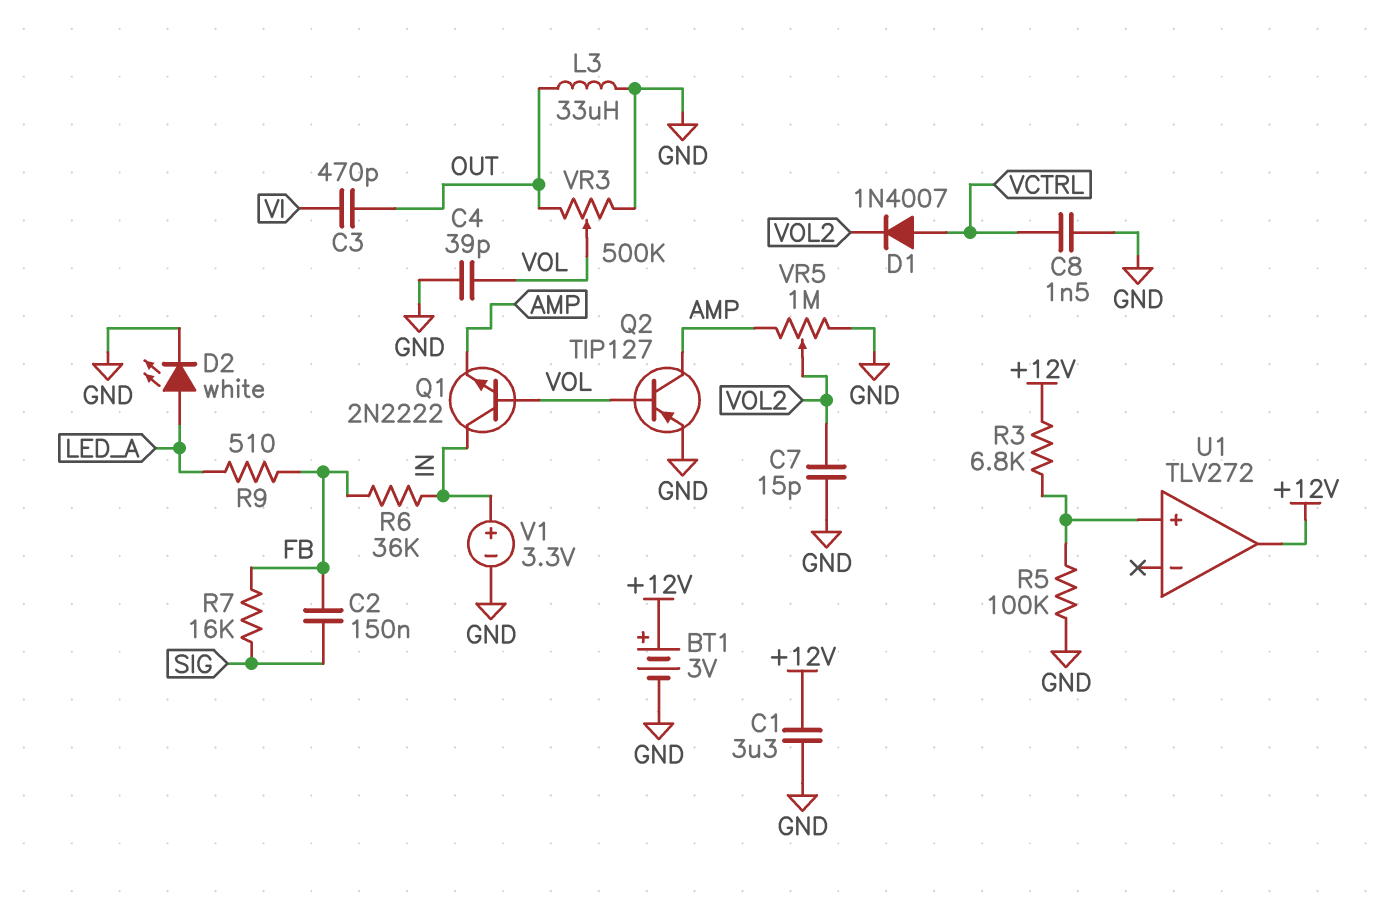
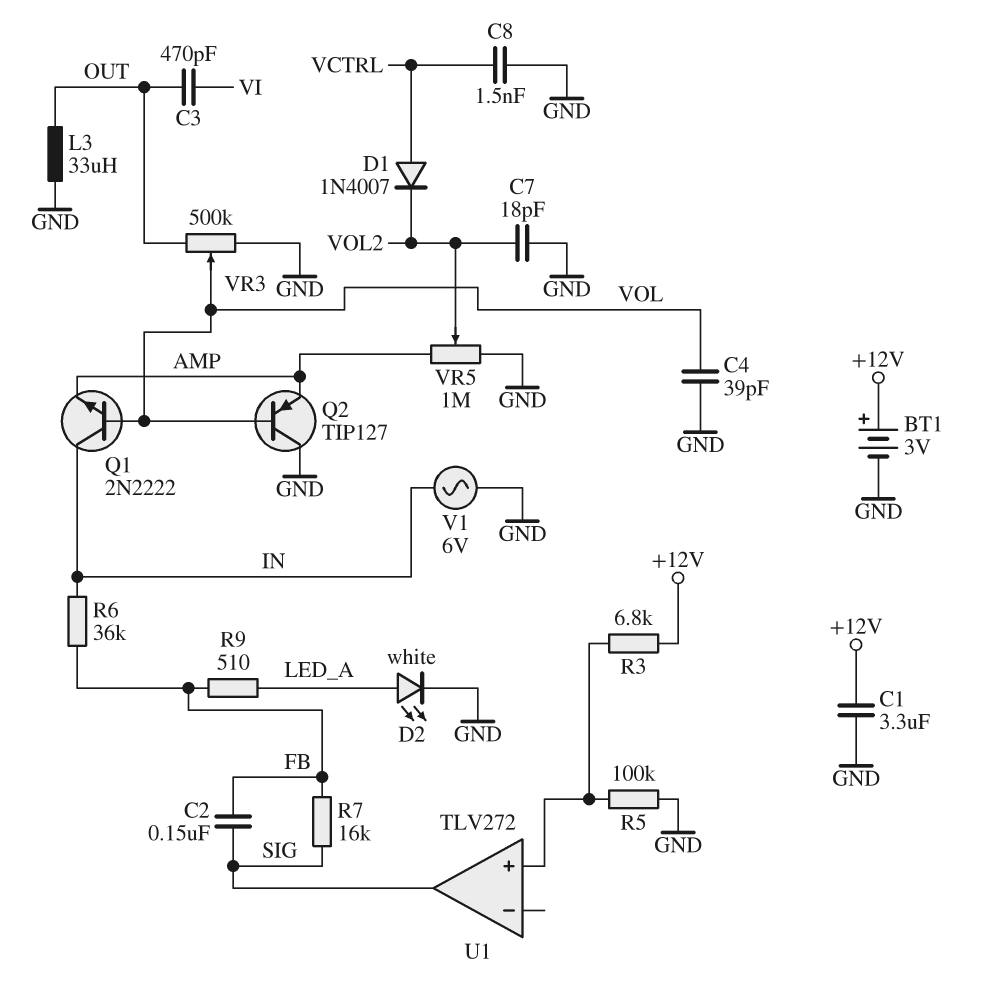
C7: 15pF (GND, VOL2) -> 18pF (GND, VOL2)
Q2: PNP TIP127 (B VOL, C AMP, E GND) -> PNP TIP127 (B VOL, C GND, E AMP)
U1 pin out: +12V -> SIG
V1: 3.3V (plus IN, minus GND) -> AC 6V (GND, IN)

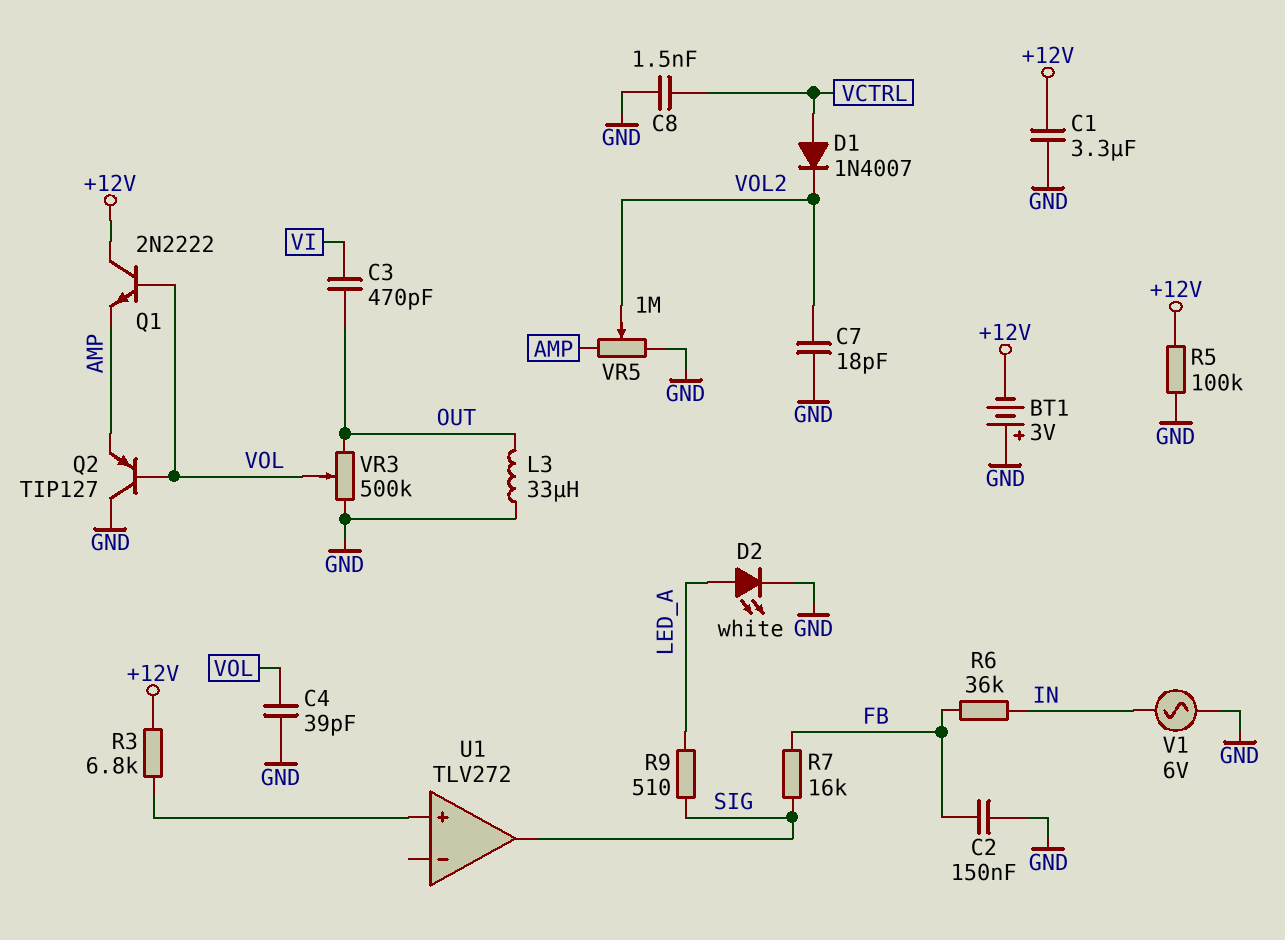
BT1: 3V (plus +12V, minus GND) -> 3V (plus GND, minus +12V)
C2: 150nF (FB, SIG) -> 150nF (FB, GND)
Q1: NPN 2N2222 (B VOL, C IN, E AMP) -> NPN 2N2222 (B VOL, C +12V, E AMP)
R5: 100k (GND, U1/in+) -> 100k (+12V, GND)
R9: 510 (FB, LED_A) -> 510 (LED_A, SIG)

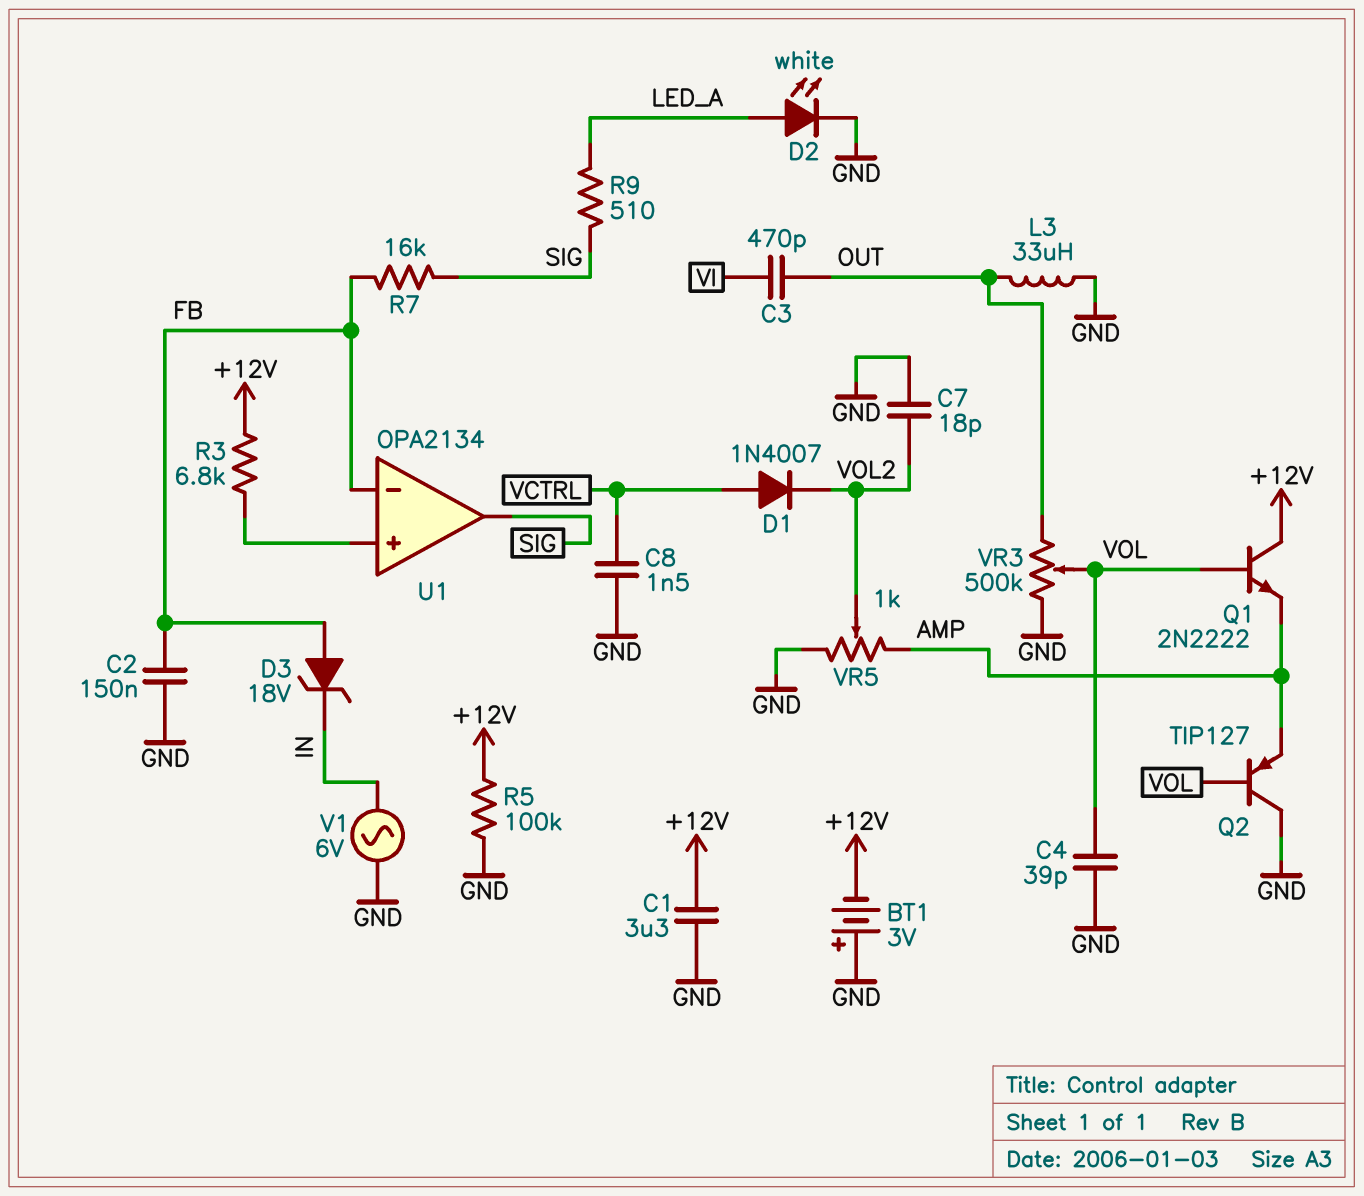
D3: none -> zener 18V (A FB, K IN)
R6: 36k (FB, IN) -> none
U1: TLV272 -> OPA2134
U1 pin in-: none -> FB
VR5: 1M (AMP, GND, wiper VOL2) -> 1k (AMP, GND, wiper VOL2)

